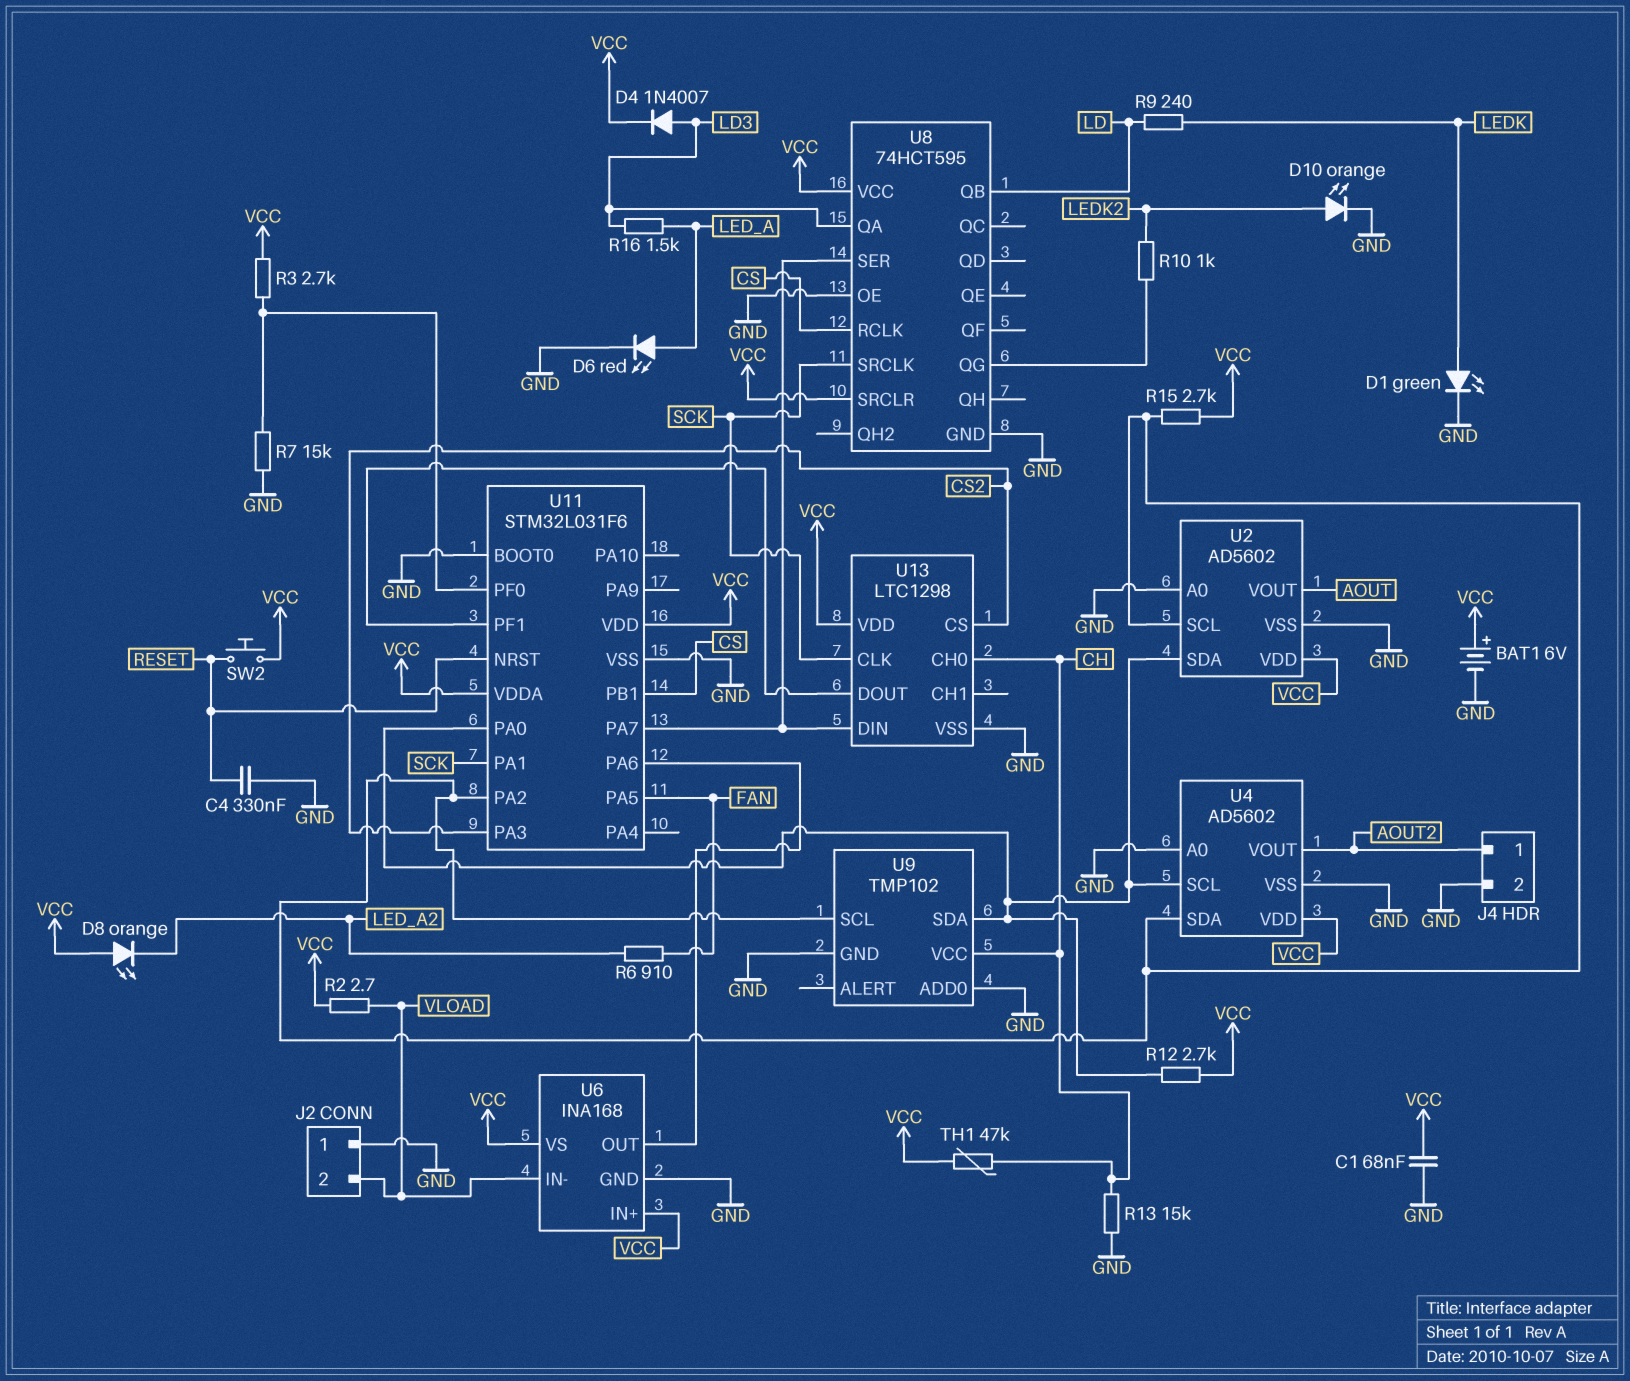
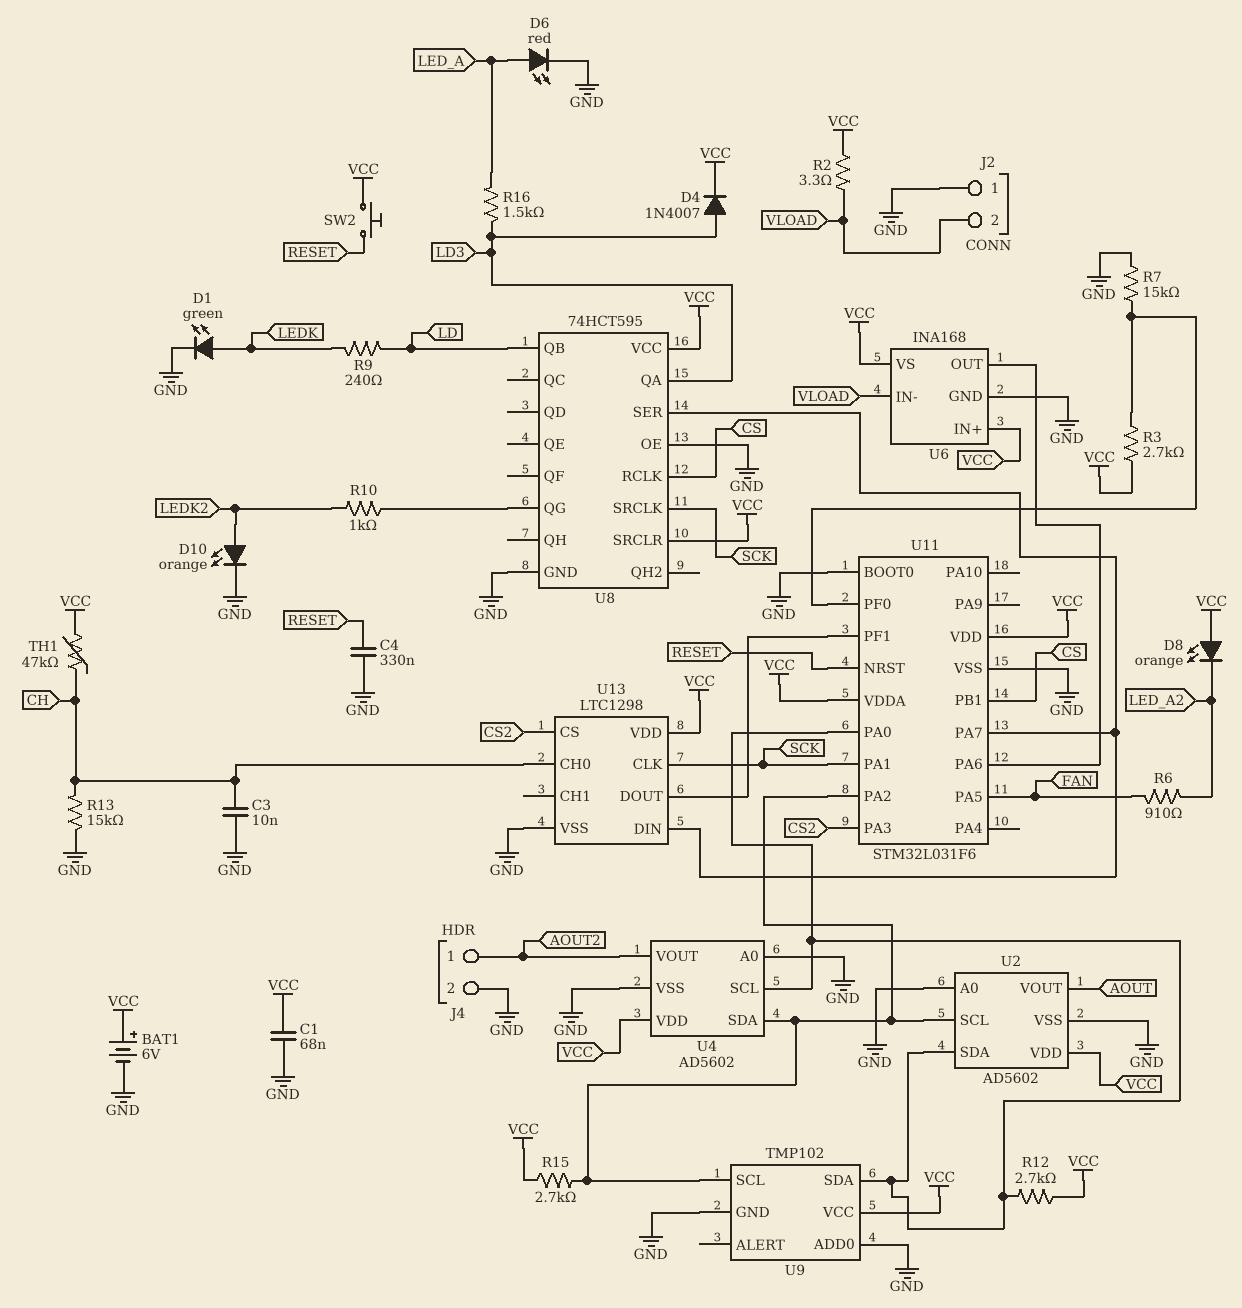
C3: none -> 10nF (CH, GND)
R2: 2.7 (VCC, VLOAD) -> 3.3 (VCC, VLOAD)
U9 pin VCC: CH -> VCC

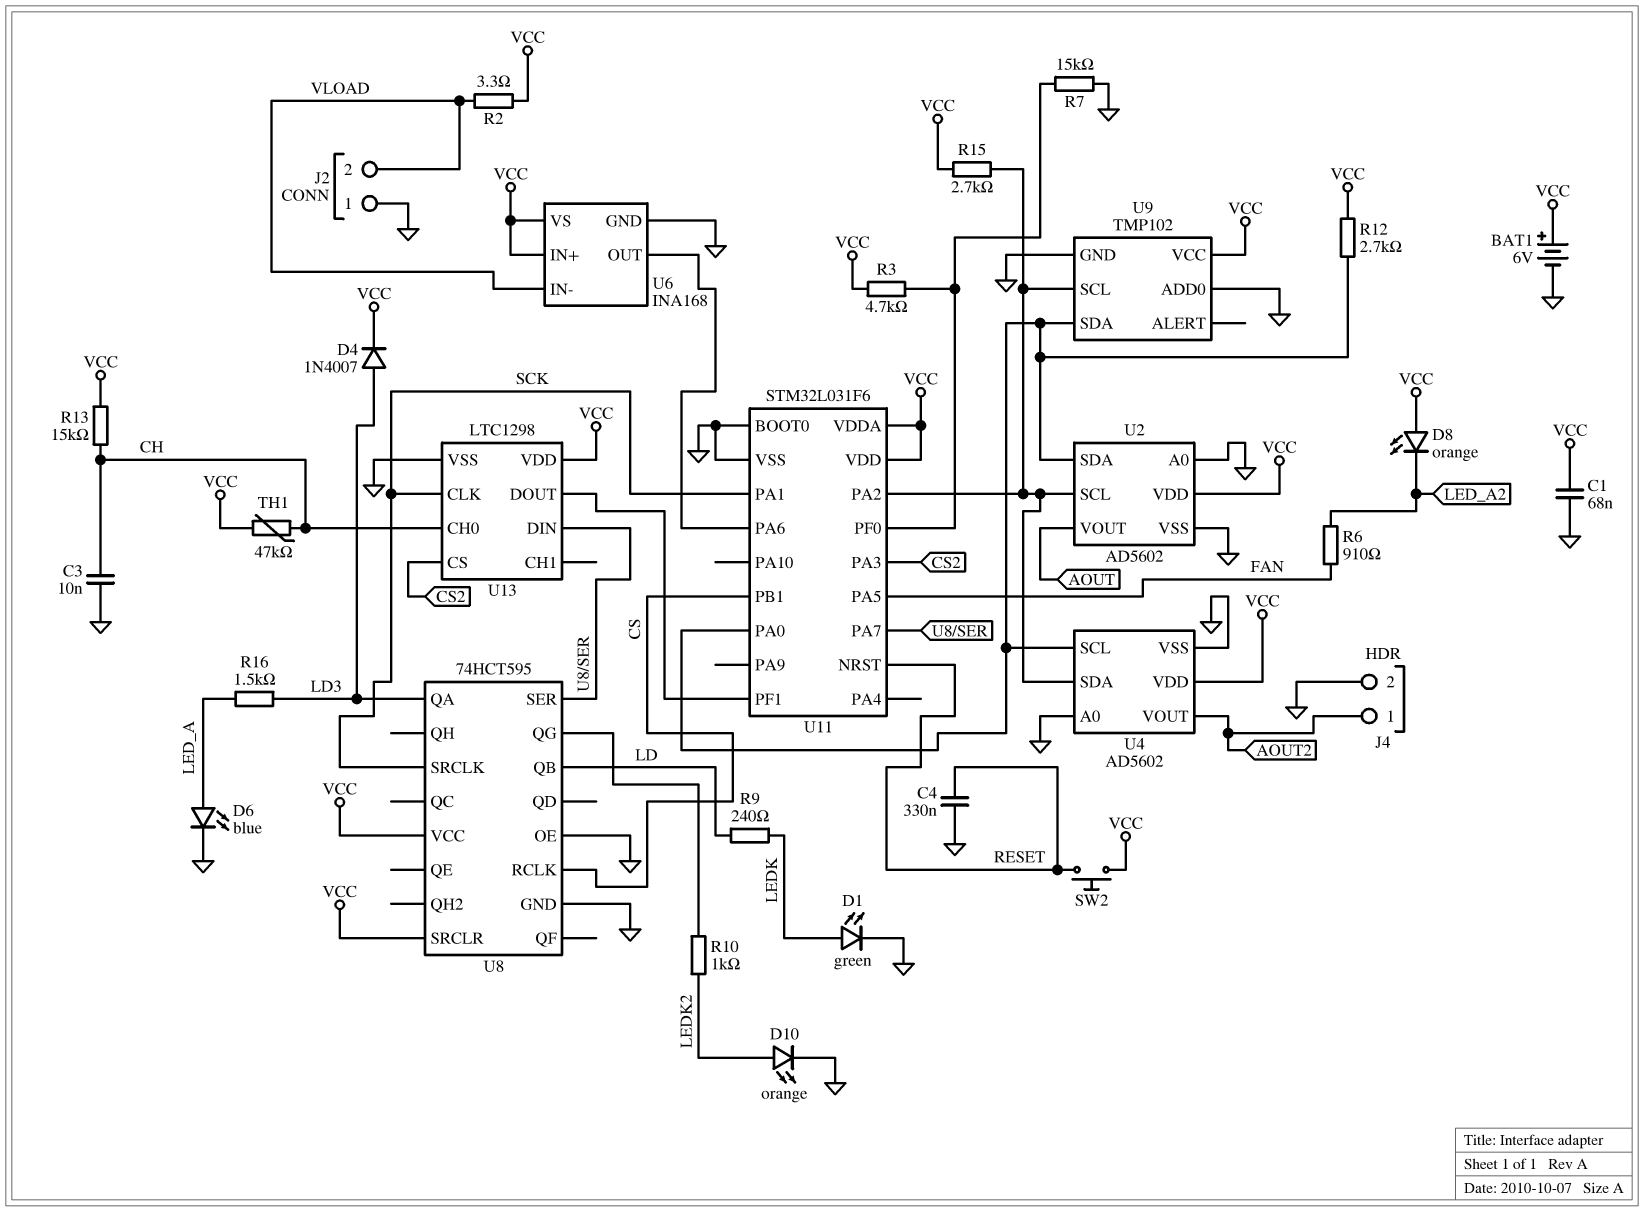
D6: LED red (A LED_A, K GND) -> LED blue (A LED_A, K GND)
R3: 2.7k (U11/PF0, VCC) -> 4.7k (U11/PF0, VCC)
R13: 15k (CH, GND) -> 15k (CH, VCC)

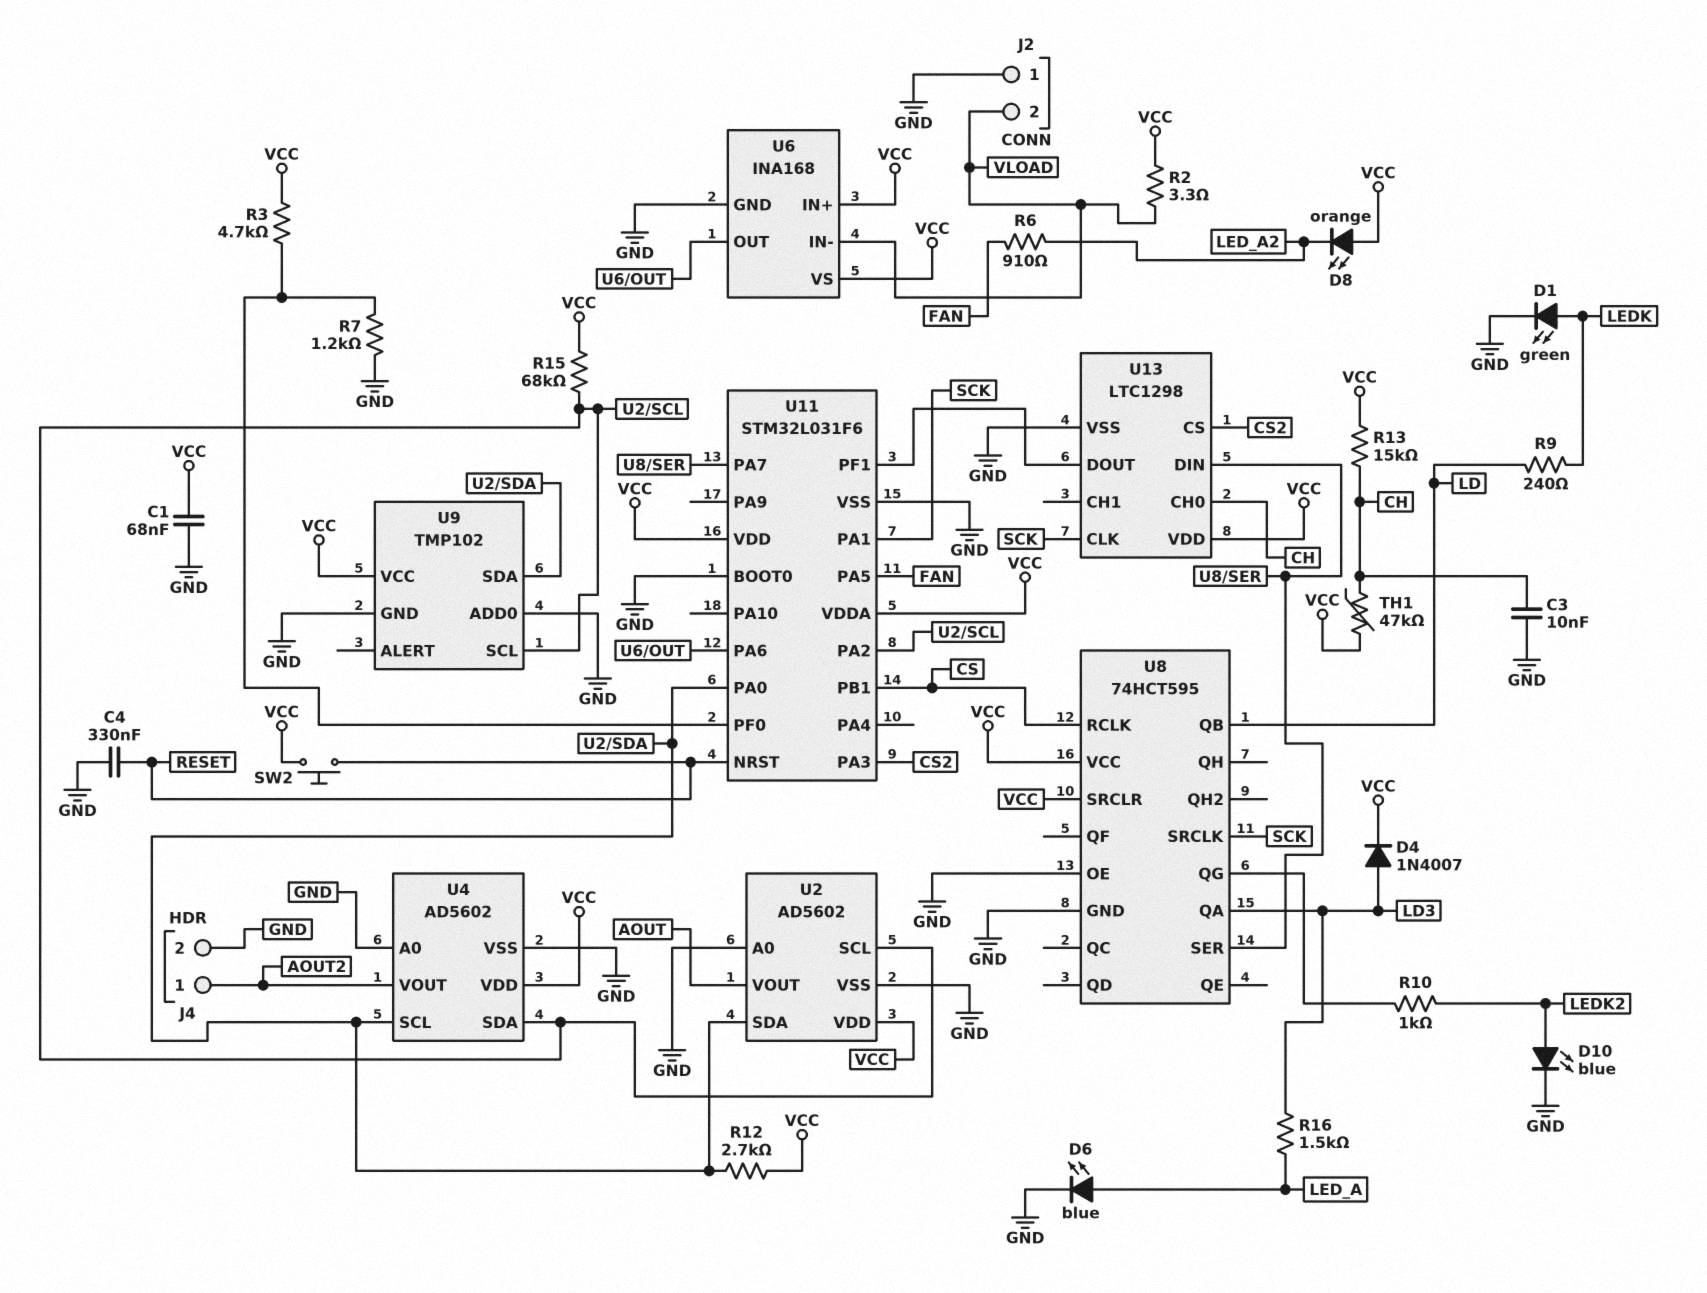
BAT1: 6V (plus VCC, minus GND) -> none
D10: LED orange (A LEDK2, K GND) -> LED blue (A LEDK2, K GND)
R7: 15k (GND, U11/PF0) -> 1.2k (GND, U11/PF0)
R15: 2.7k (U2/SCL, VCC) -> 68k (U2/SCL, VCC)

